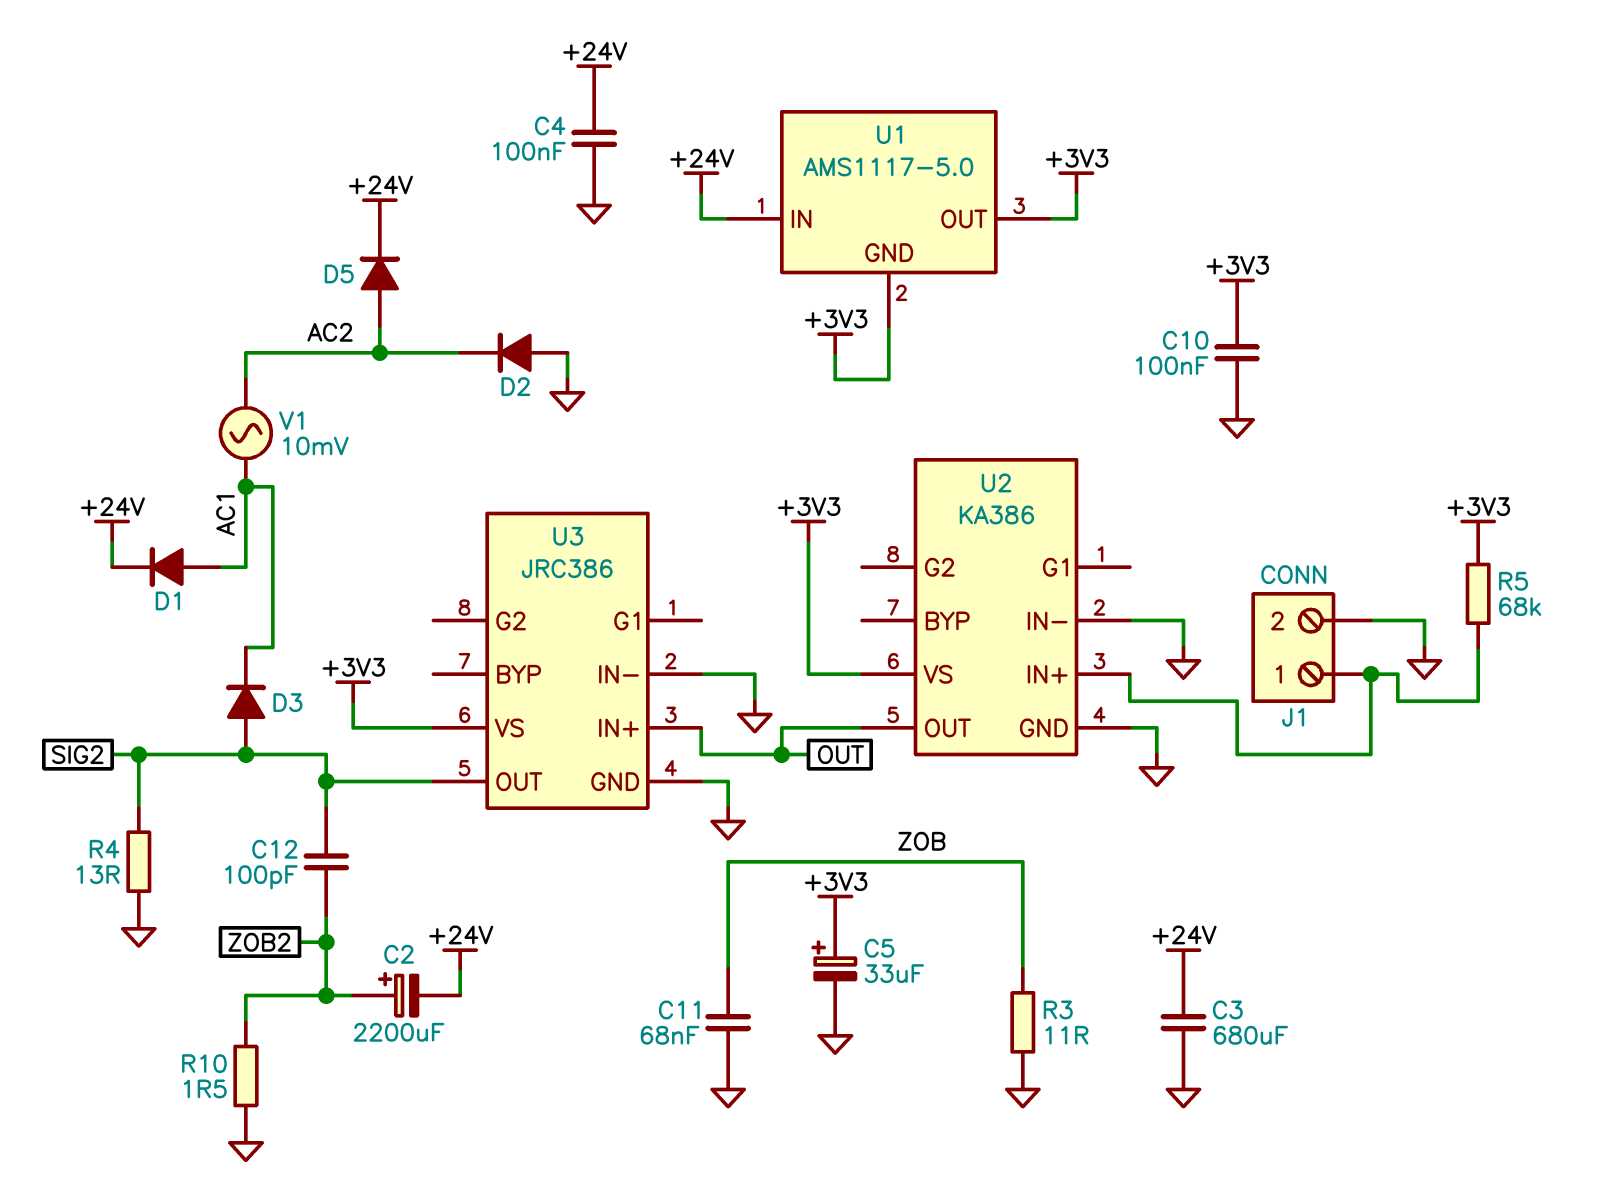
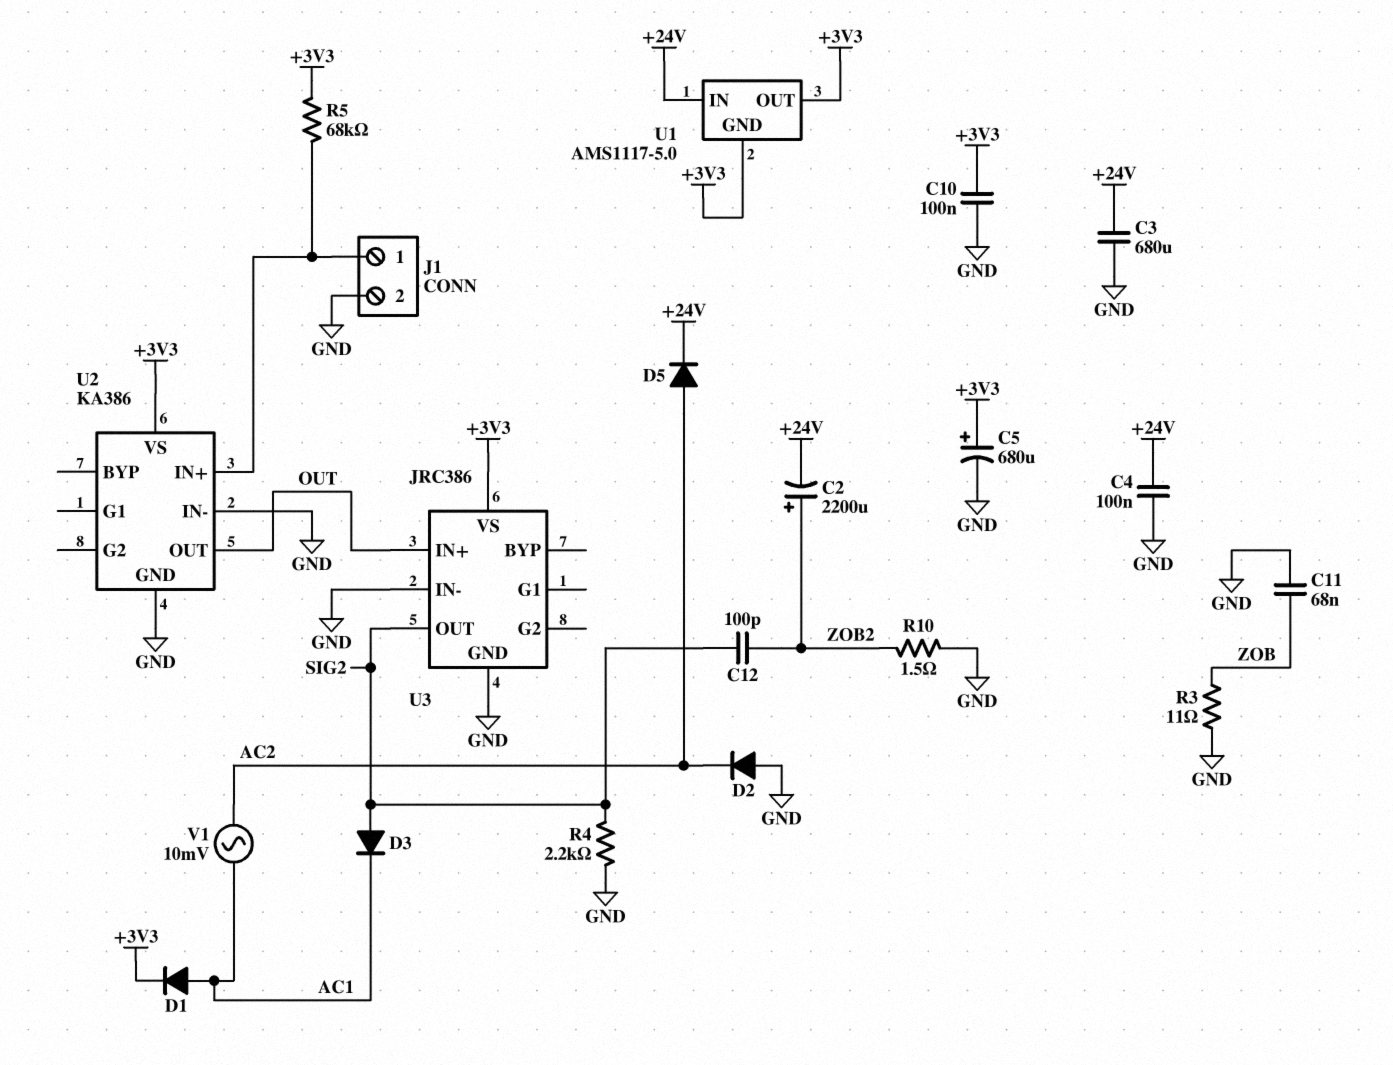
C5: 33uF (plus +3V3, minus GND) -> 680uF (plus +3V3, minus GND)
D1: diode (A AC1, K +24V) -> diode (A AC1, K +3V3)
R4: 13 (GND, SIG2) -> 2.2k (GND, SIG2)

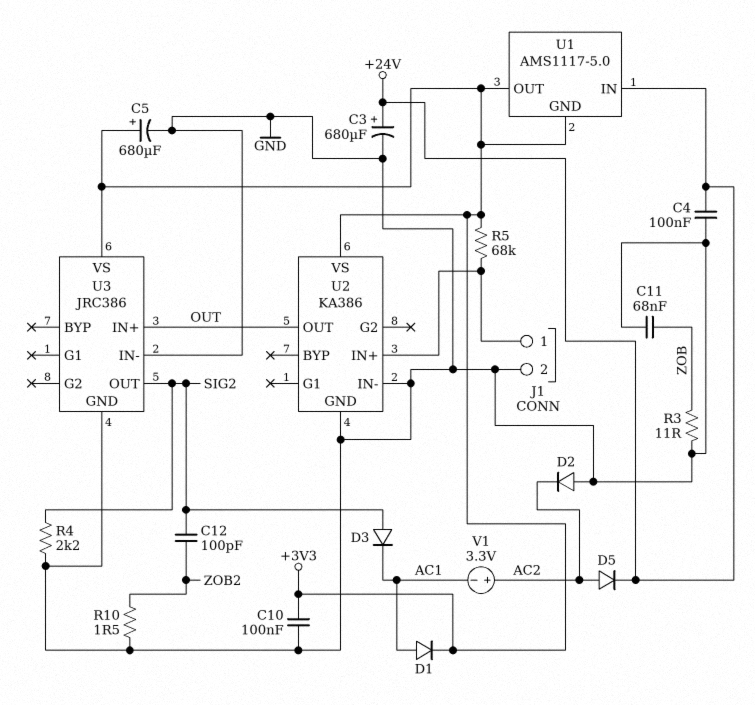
C2: 2200uF (plus ZOB2, minus +24V) -> none
C3: 680uF (+24V, GND) -> 680uF (plus +24V, minus GND)
V1: AC 10mV (AC1, AC2) -> 3.3V (plus AC2, minus AC1)

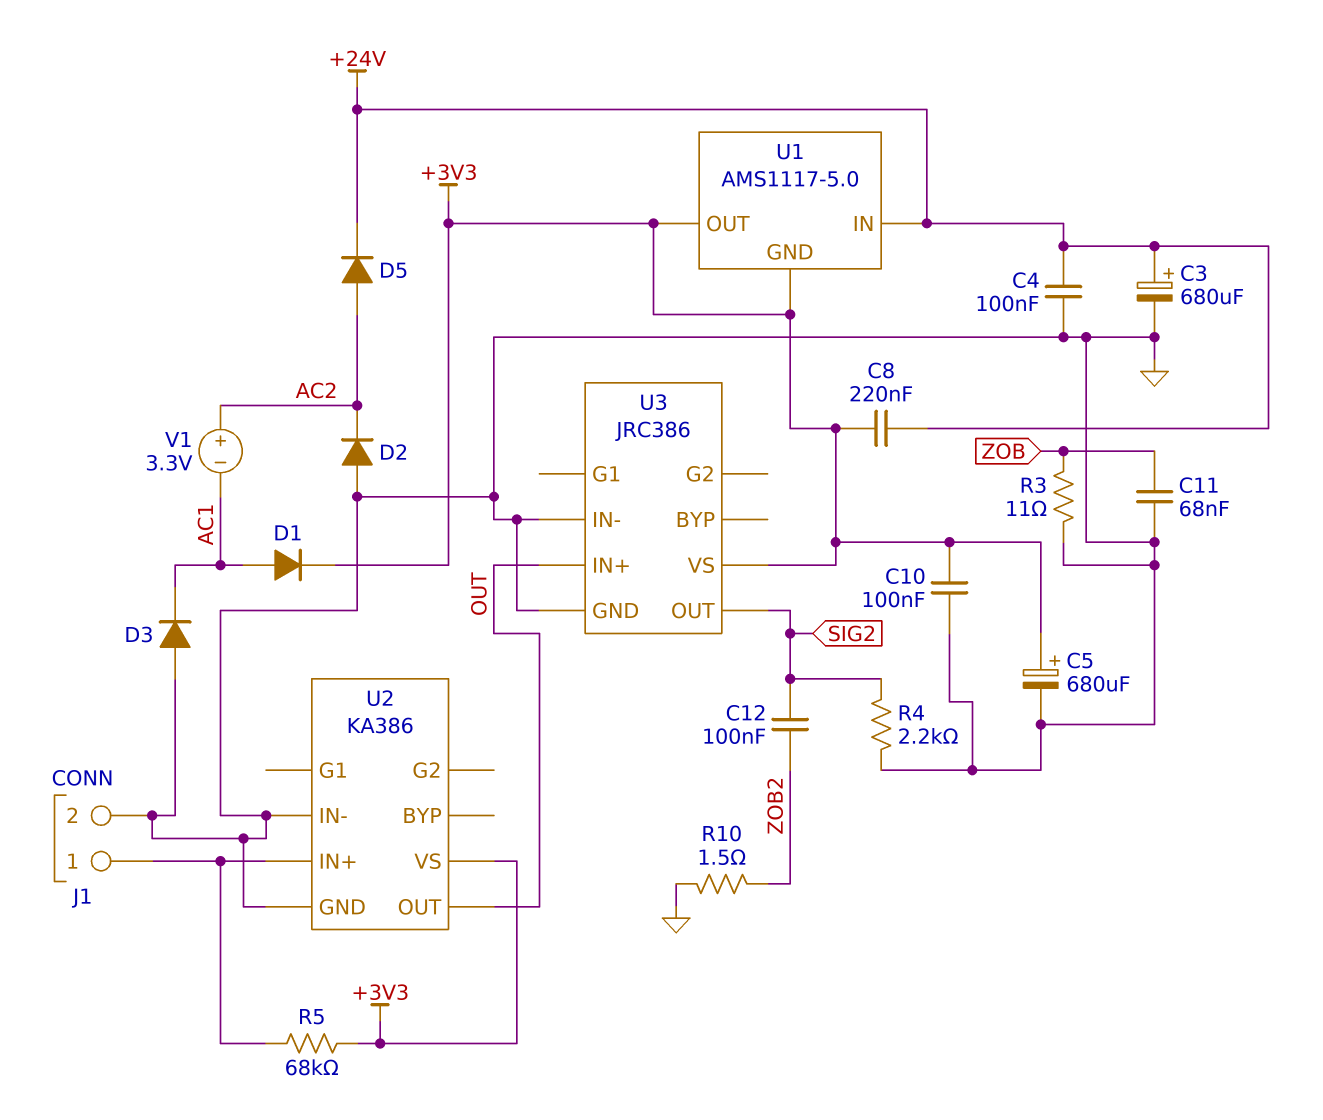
C8: none -> 220nF (+3V3, +24V)
C12: 100pF (SIG2, ZOB2) -> 100nF (SIG2, ZOB2)
D3: diode (A SIG2, K AC1) -> diode (A GND, K AC1)

